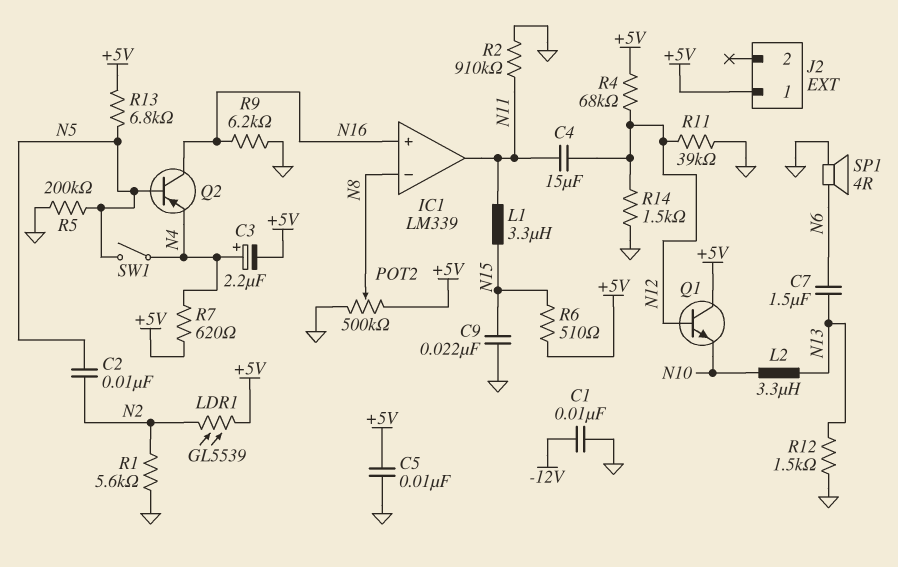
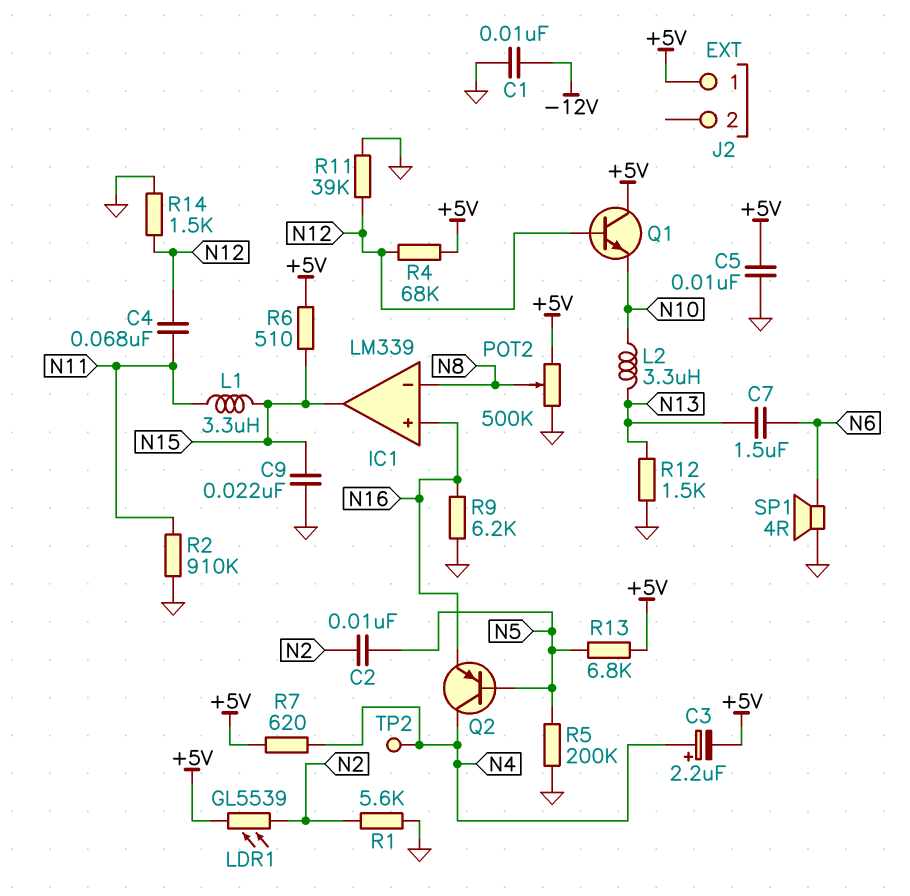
C4: 15uF (N11, N12) -> 68nF (N11, N12)
IC1 pin out: N11 -> N15
Q2: PNP (B N5, C N16, E N4) -> PNP (B N5, C N4, E N16)
SW1: switch (N4, N5) -> none
TP2: none -> test point (N4)

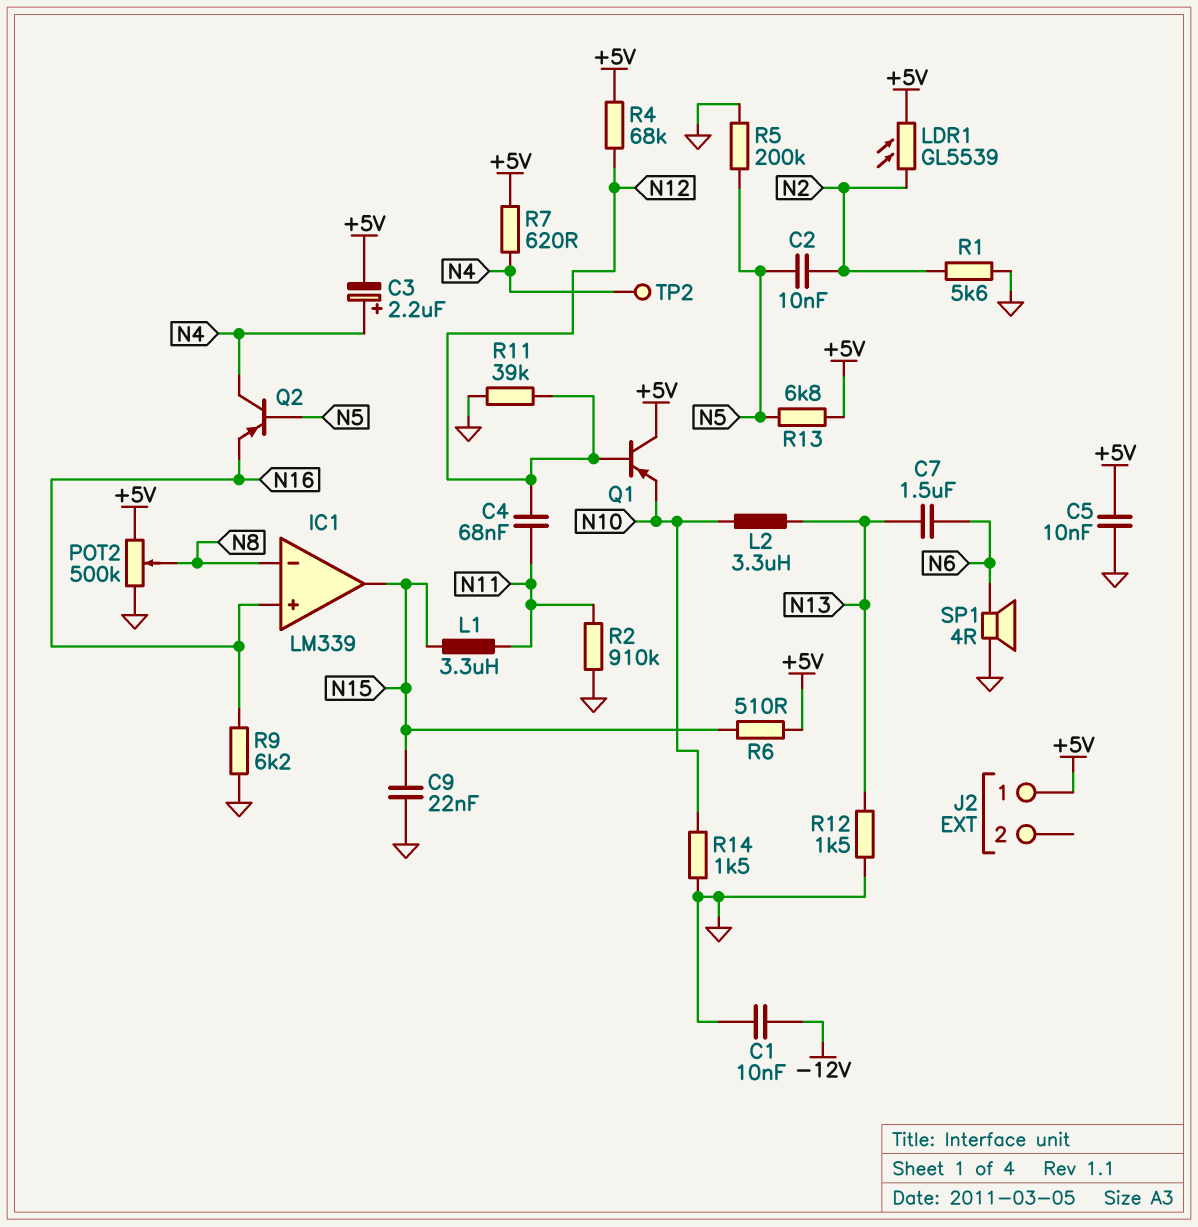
Q1: NPN (B N12, C +5V, E N10) -> PNP (B N12, C +5V, E N10)
R14: 1.5k (GND, N12) -> 1.5k (GND, N10)

